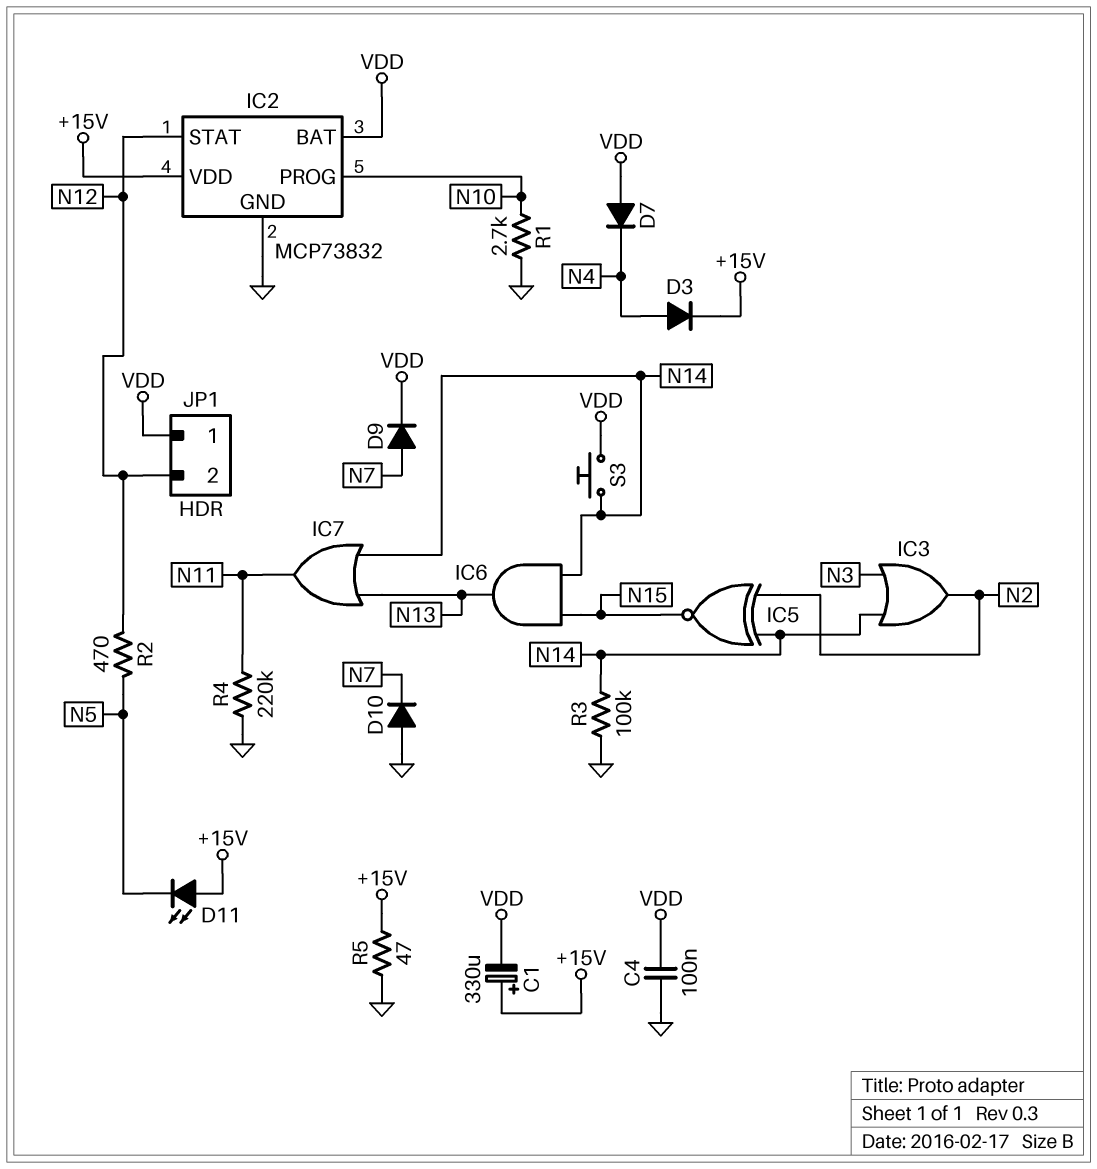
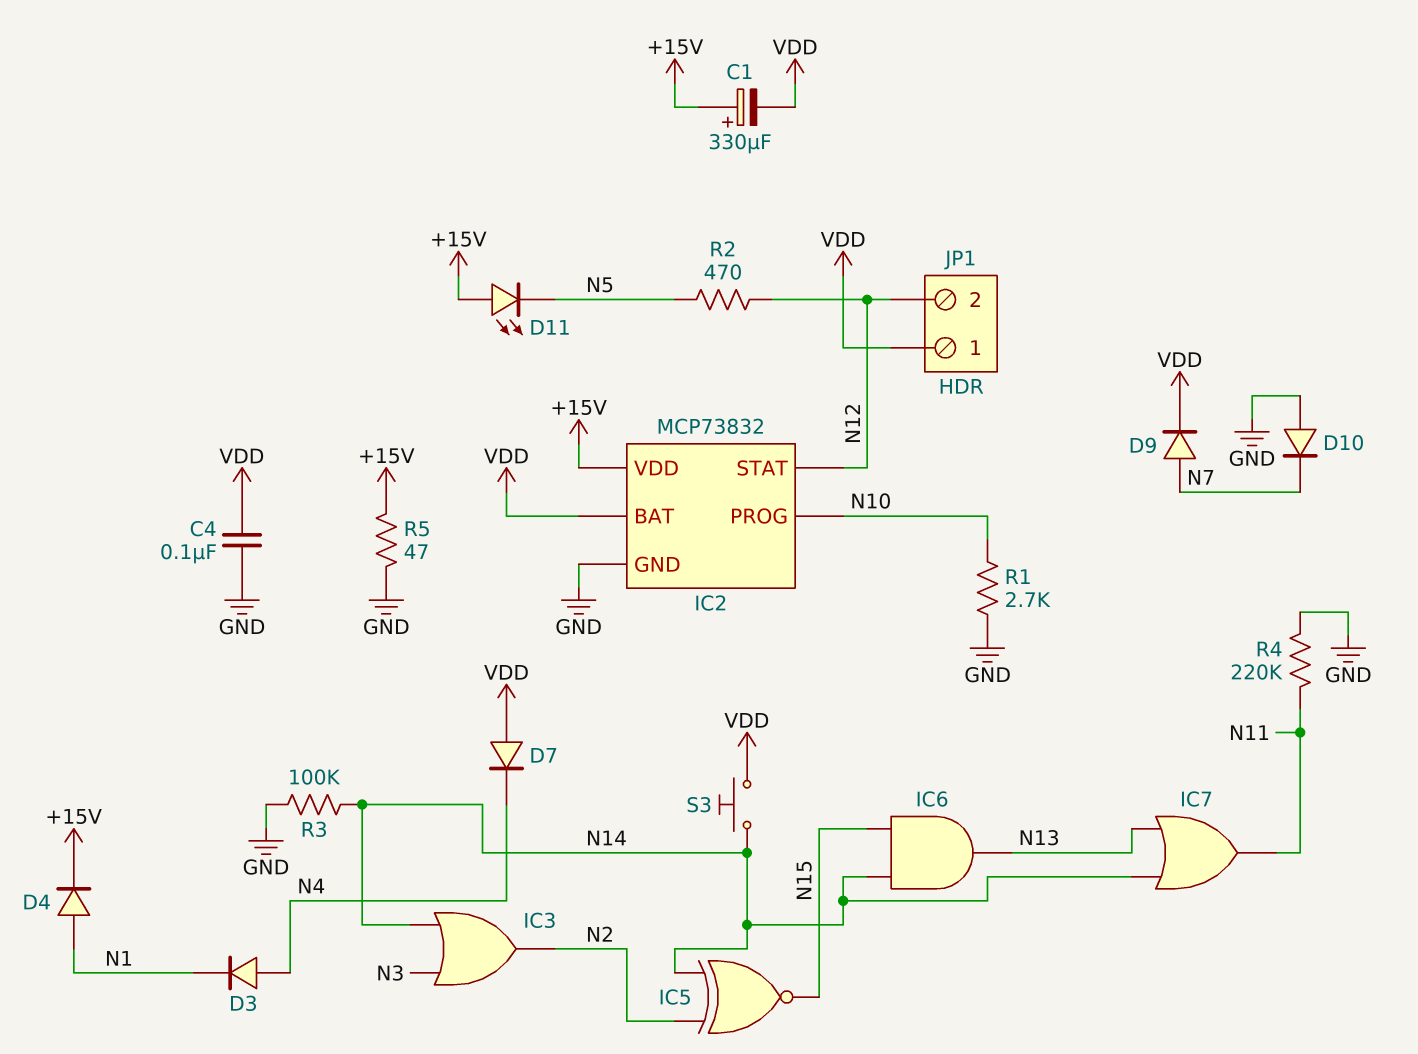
D3: diode (A N4, K +15V) -> diode (A N4, K N1)
D4: none -> diode (A N1, K +15V)

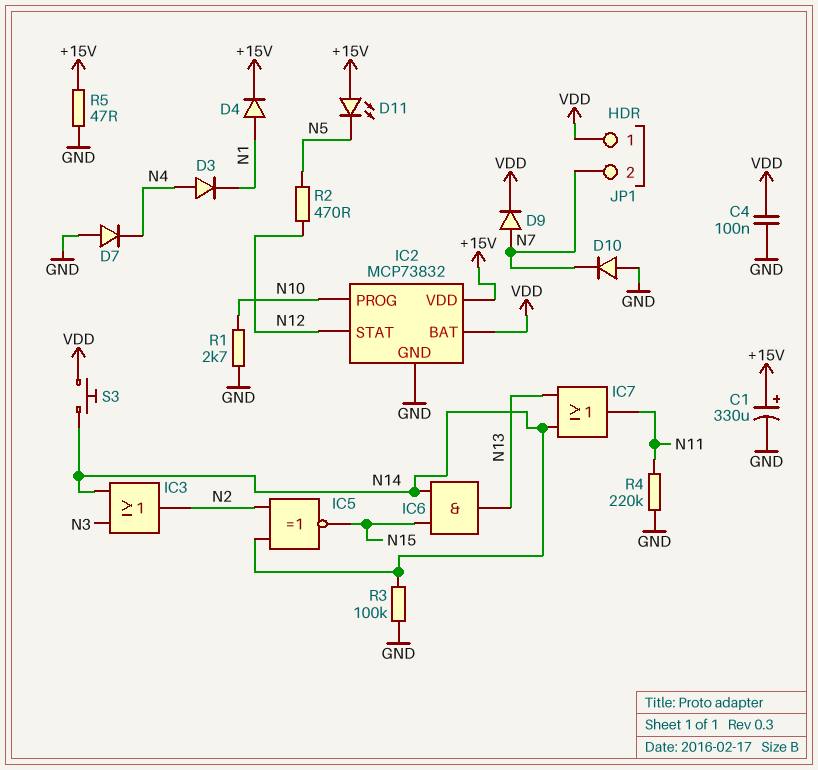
C1: 330uF (plus +15V, minus VDD) -> 330uF (plus +15V, minus GND)
D7: diode (A VDD, K N4) -> diode (A GND, K N4)
JP1 pin 2: N12 -> N7

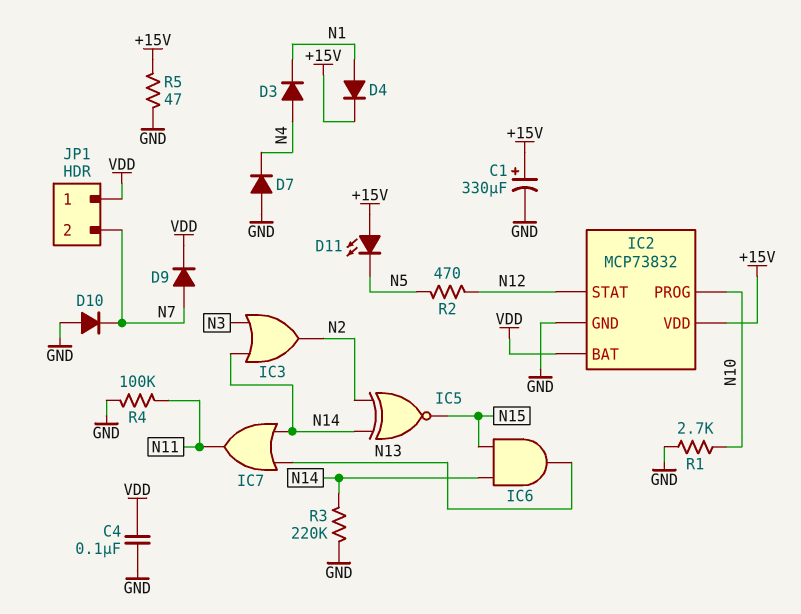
R3: 100k (GND, N14) -> 220k (GND, N14)
R4: 220k (GND, N11) -> 100k (GND, N11)
S3: button (N14, VDD) -> none

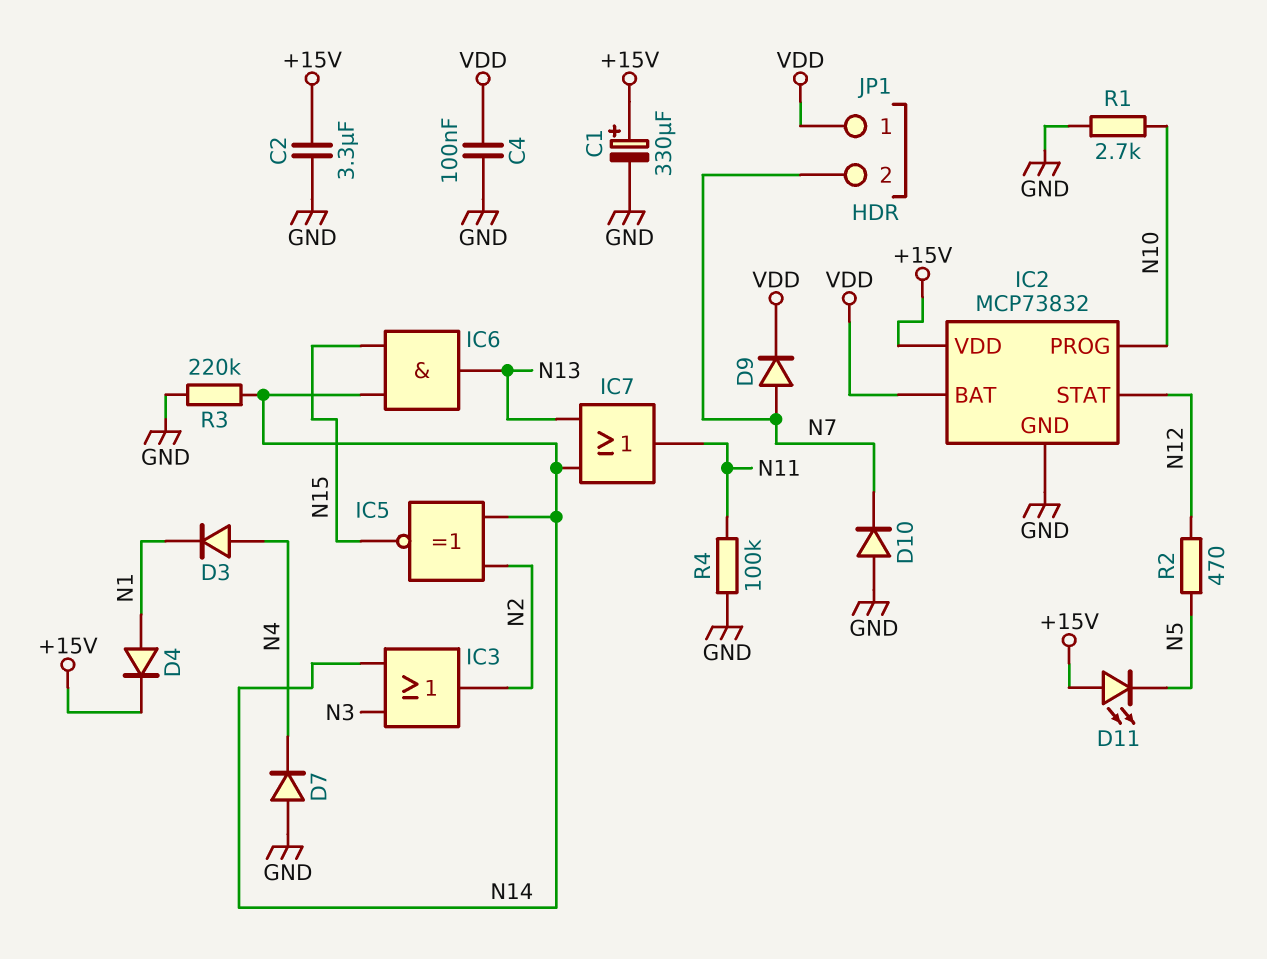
C2: none -> 3.3uF (+15V, GND)
R5: 47 (+15V, GND) -> none

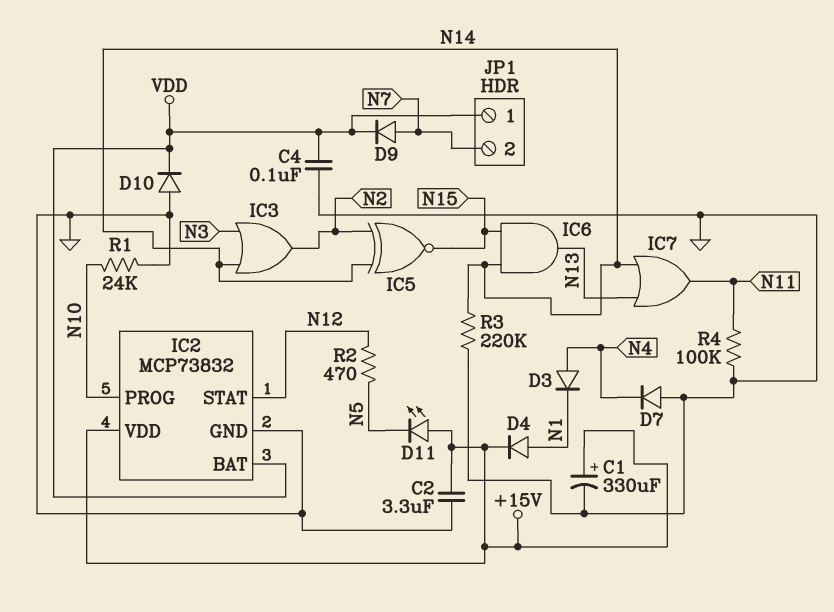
D10: diode (A GND, K N7) -> diode (A GND, K VDD)
R1: 2.7k (GND, N10) -> 24k (GND, N10)

